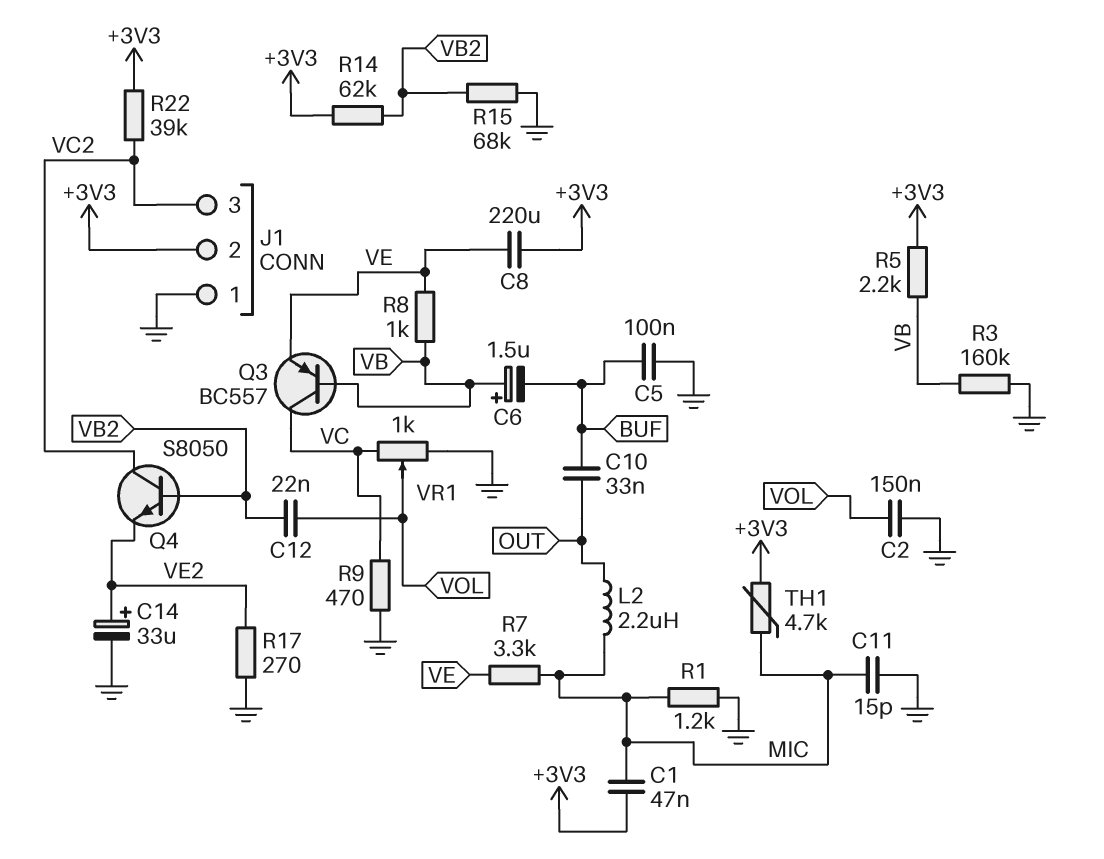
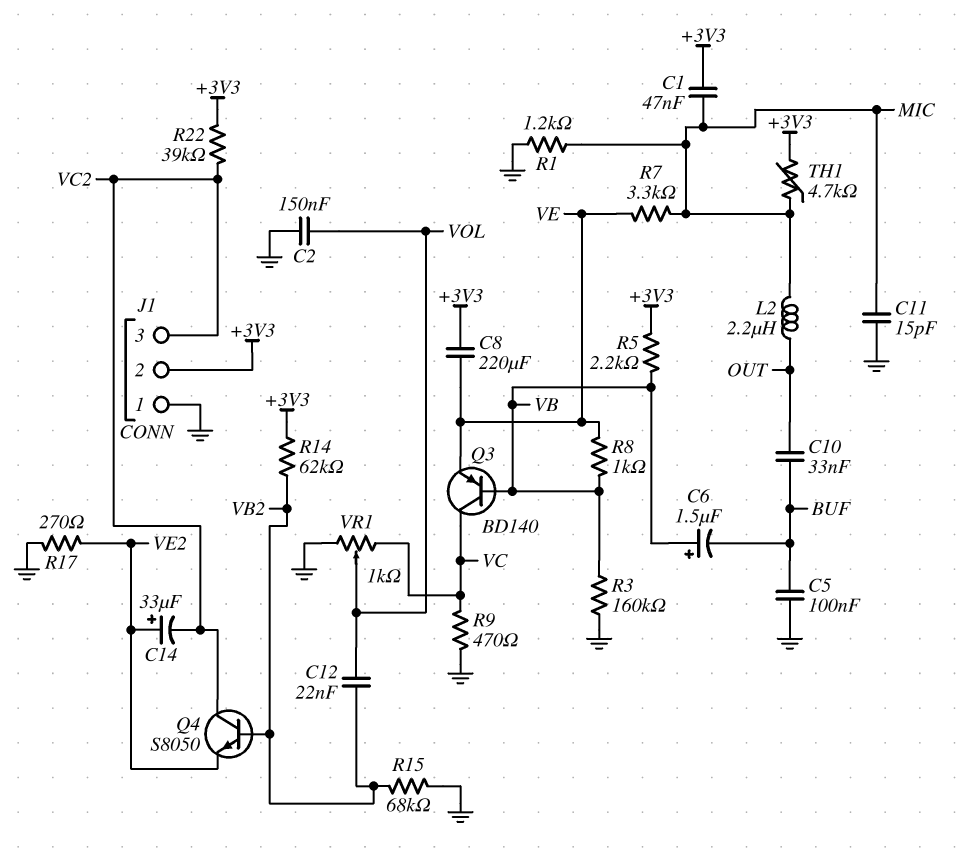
C14: 33uF (plus VE2, minus GND) -> 33uF (plus VE2, minus VC2)
Q3: PNP BC557 (B VB, C VC, E VE) -> PNP BD140 (B VB, C VC, E VE)

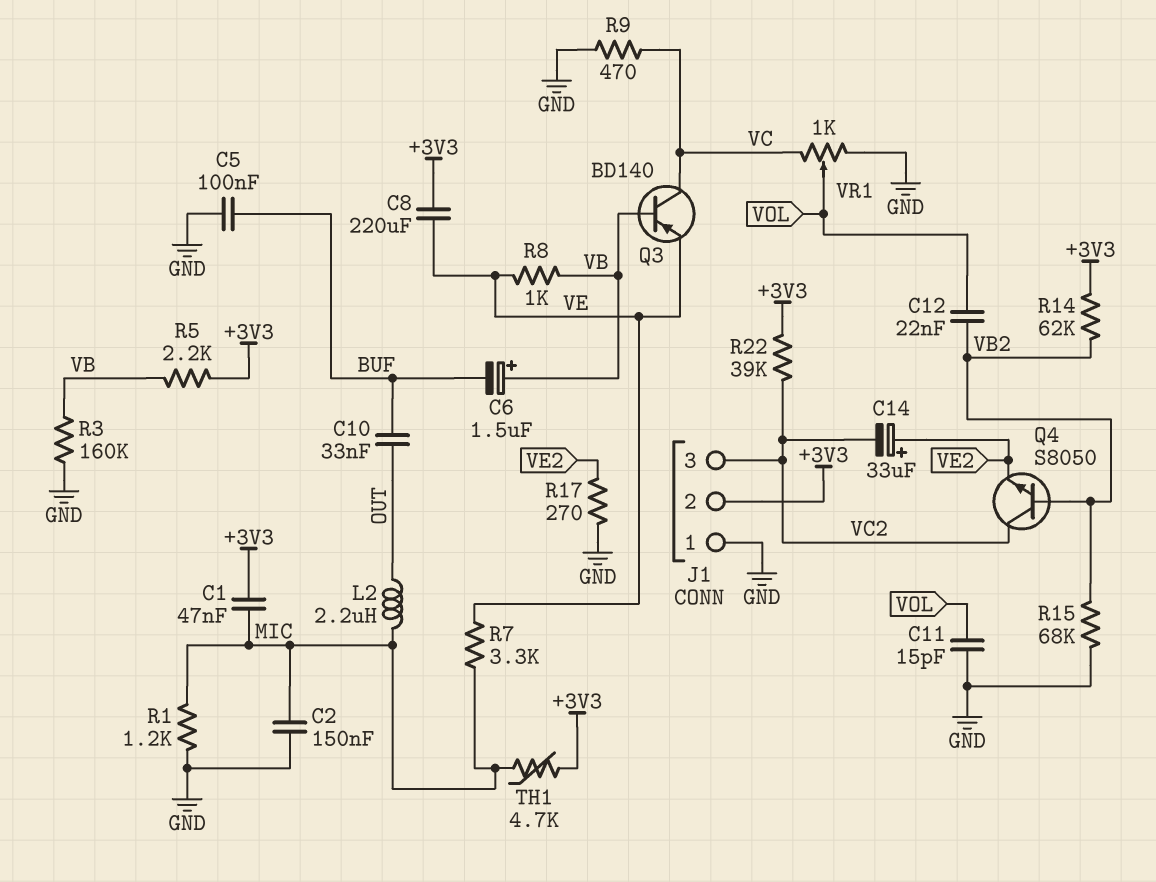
C2: 150nF (GND, VOL) -> 150nF (GND, MIC)
C11: 15pF (GND, MIC) -> 15pF (GND, VOL)

